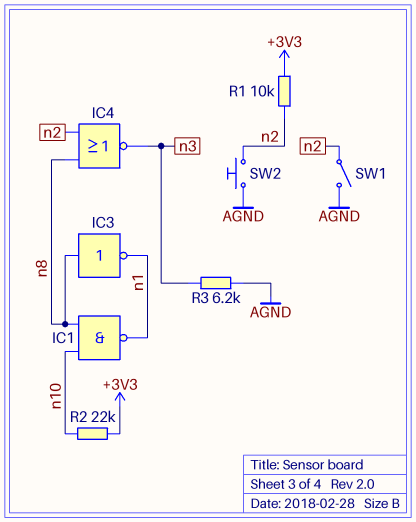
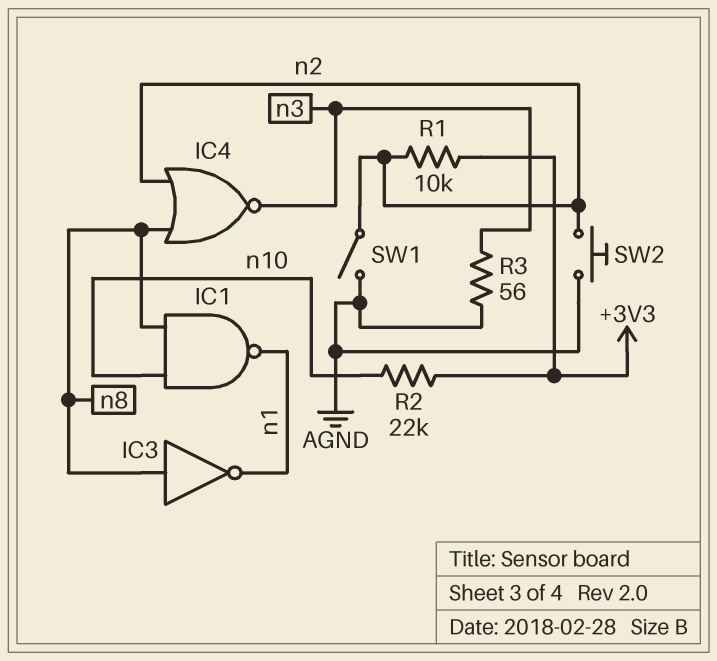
R3: 6.2k (AGND, n3) -> 56 (AGND, n3)

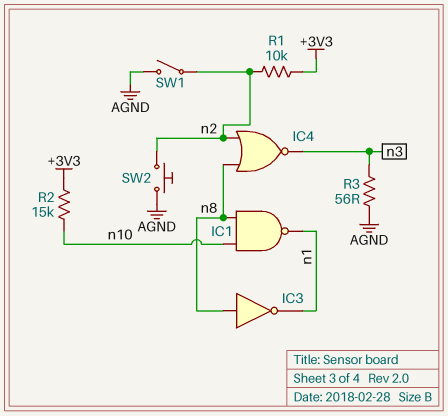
R2: 22k (+3V3, n10) -> 15k (+3V3, n10)

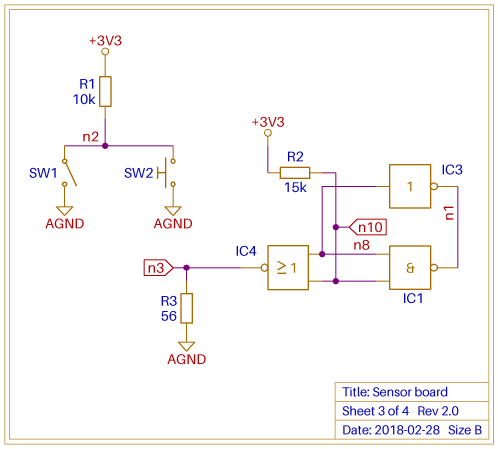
IC4: NOR (in n2, in n8, out n3) -> NOR (in n8, in n10, out n3)

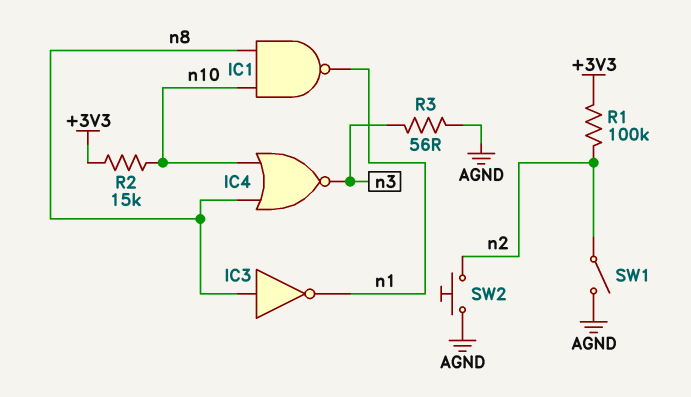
R1: 10k (+3V3, n2) -> 100k (+3V3, n2)

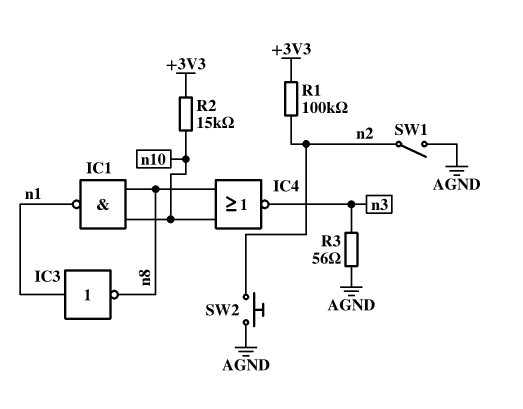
IC3: NOT (in n8, out n1) -> NOT (in n1, out n8)

